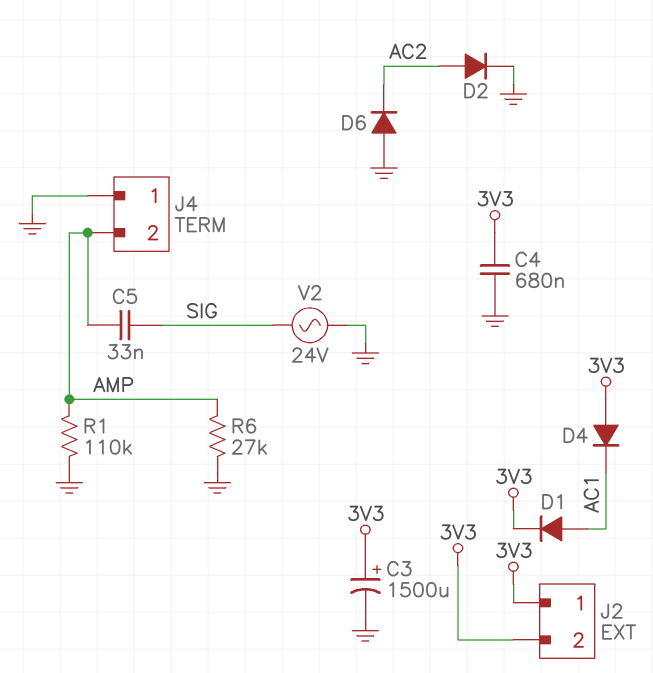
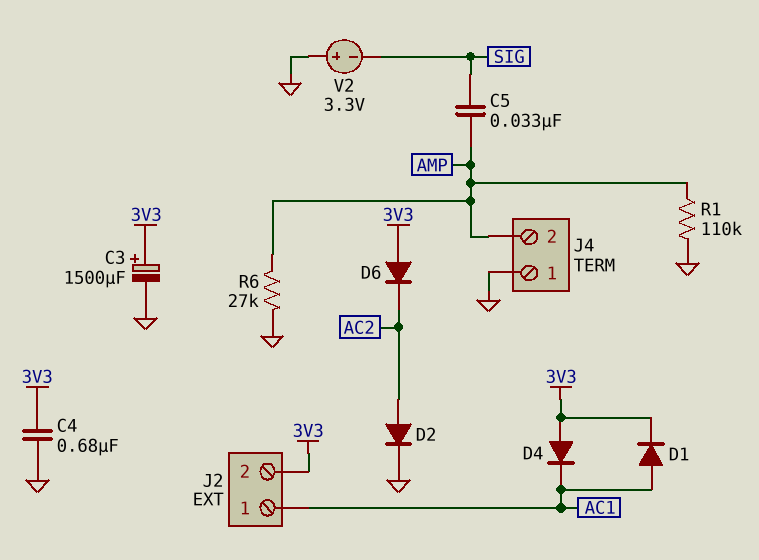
D6: diode (A GND, K AC2) -> diode (A 3V3, K AC2)
J2 pin 1: 3V3 -> AC1
V2: AC 24V (GND, SIG) -> 3.3V (plus GND, minus SIG)

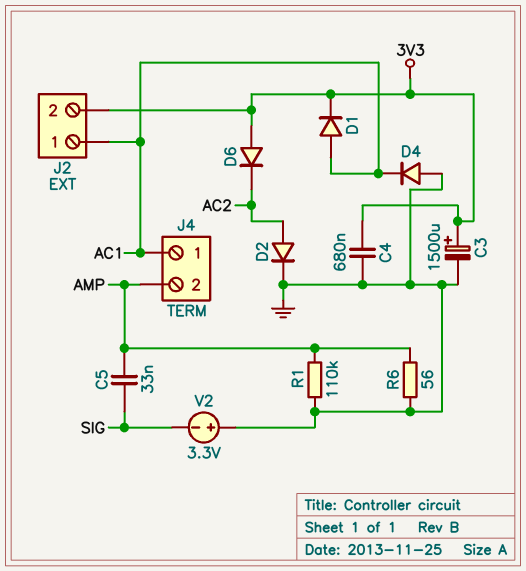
D4: diode (A 3V3, K AC1) -> diode (A GND, K AC1)
J4 pin 1: GND -> AC1
R6: 27k (AMP, GND) -> 56 (AMP, GND)

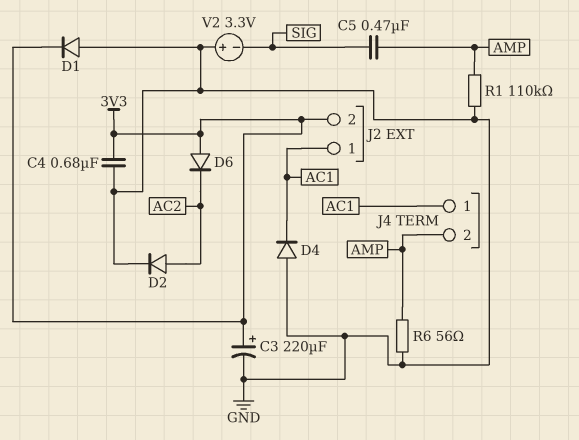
C3: 1500uF (plus 3V3, minus GND) -> 220uF (plus 3V3, minus GND)
C5: 33nF (AMP, SIG) -> 470nF (AMP, SIG)
D1: diode (A AC1, K 3V3) -> diode (A GND, K 3V3)

